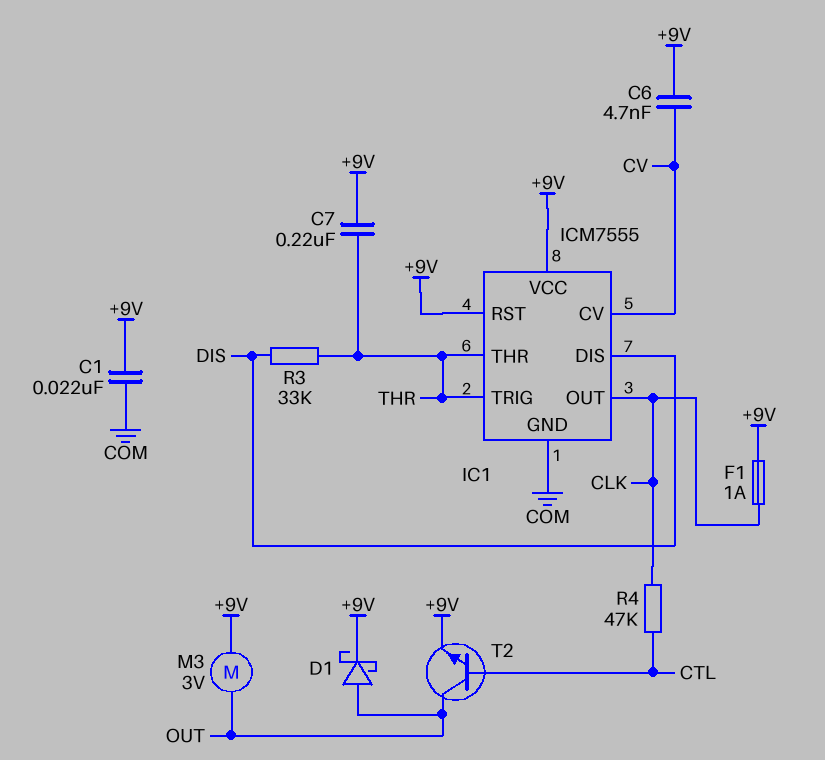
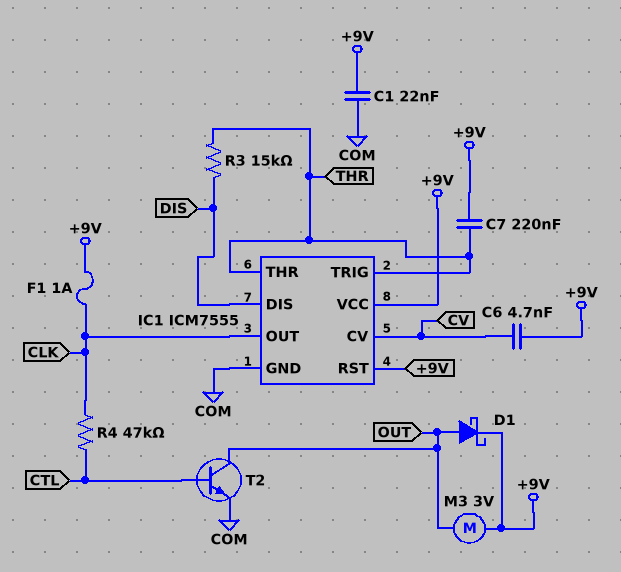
R3: 33k (DIS, THR) -> 15k (DIS, THR)
T2: NPN (B CTL, C OUT, E +9V) -> NPN (B CTL, C OUT, E COM)

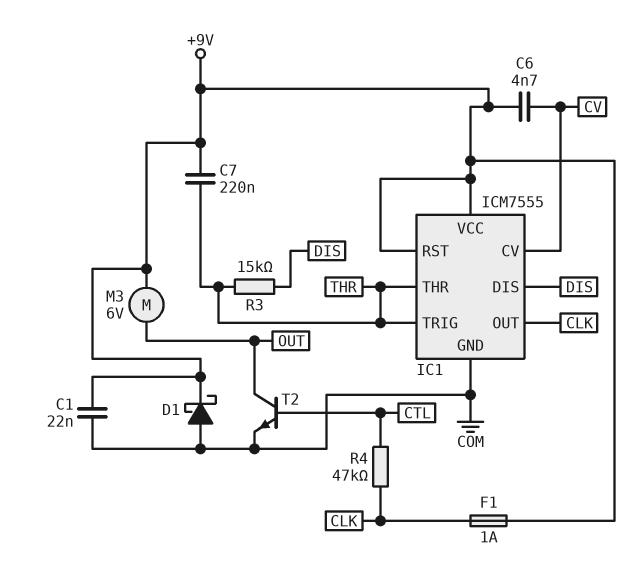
D1: schottky (A OUT, K +9V) -> schottky (A COM, K +9V)
M3: motor 3V (+9V, OUT) -> motor 6V (+9V, OUT)

